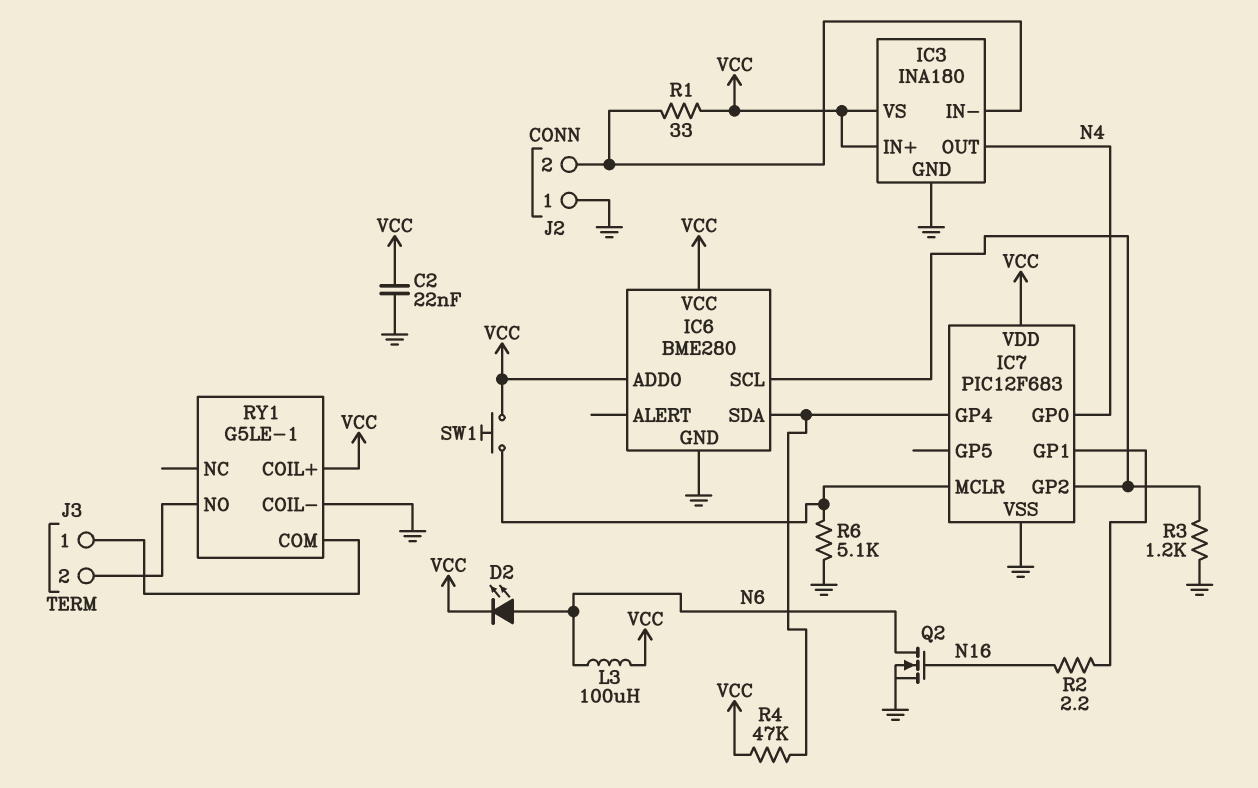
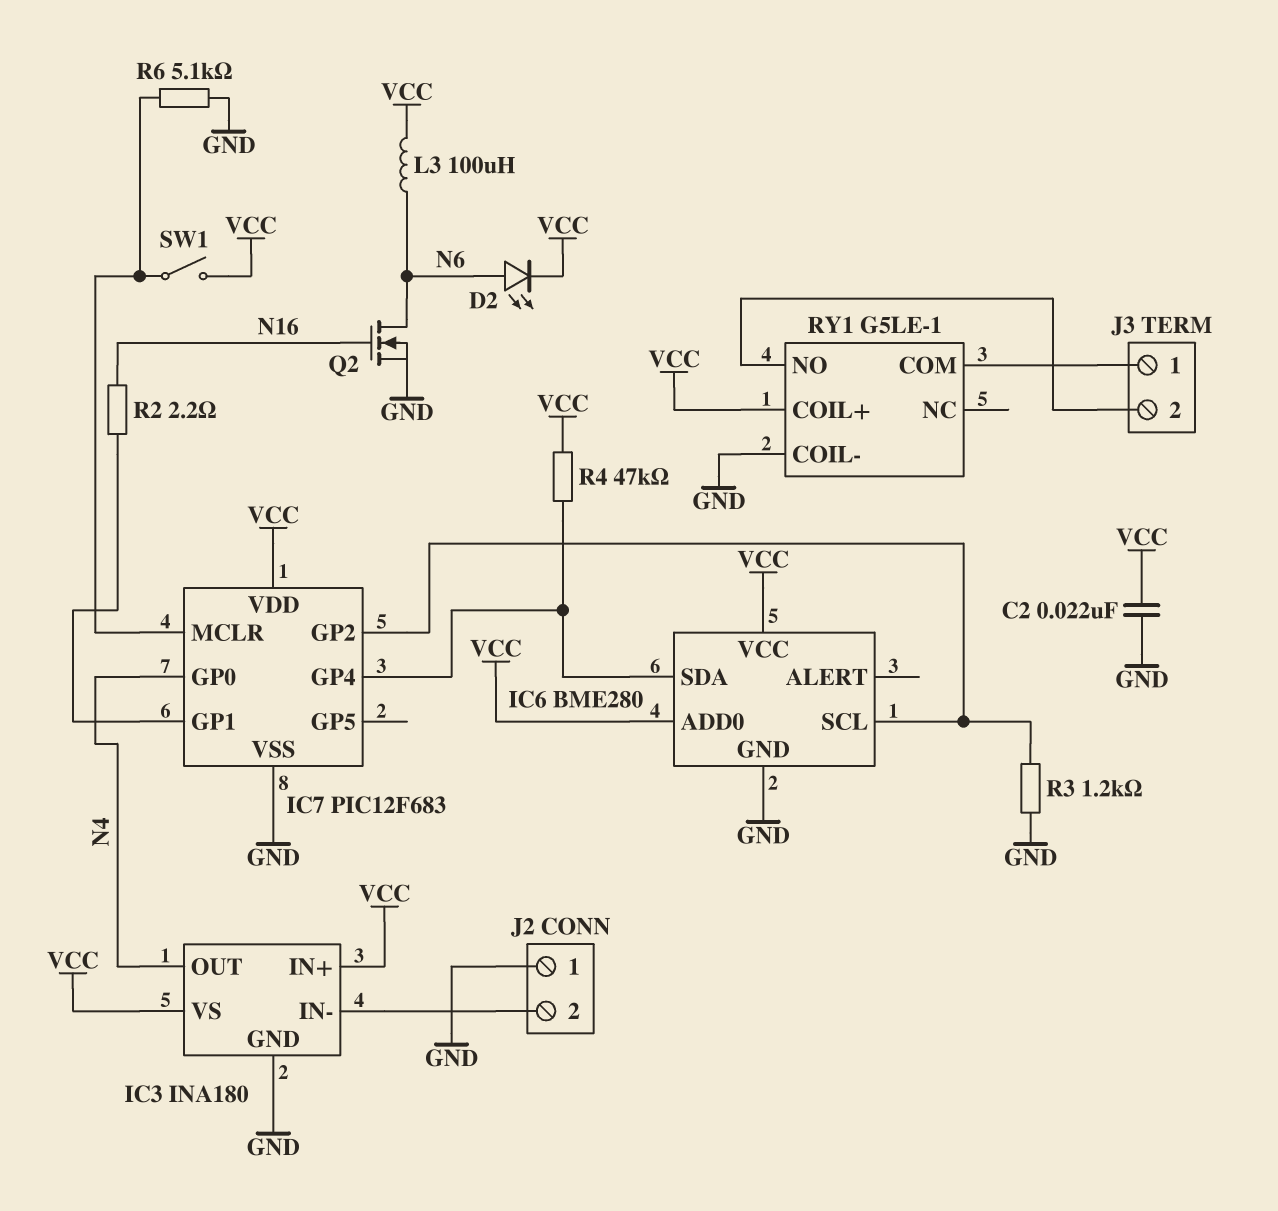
R1: 33 (IC3/IN-, VCC) -> none
SW1: button (IC7/MCLR, VCC) -> switch (IC7/MCLR, VCC)

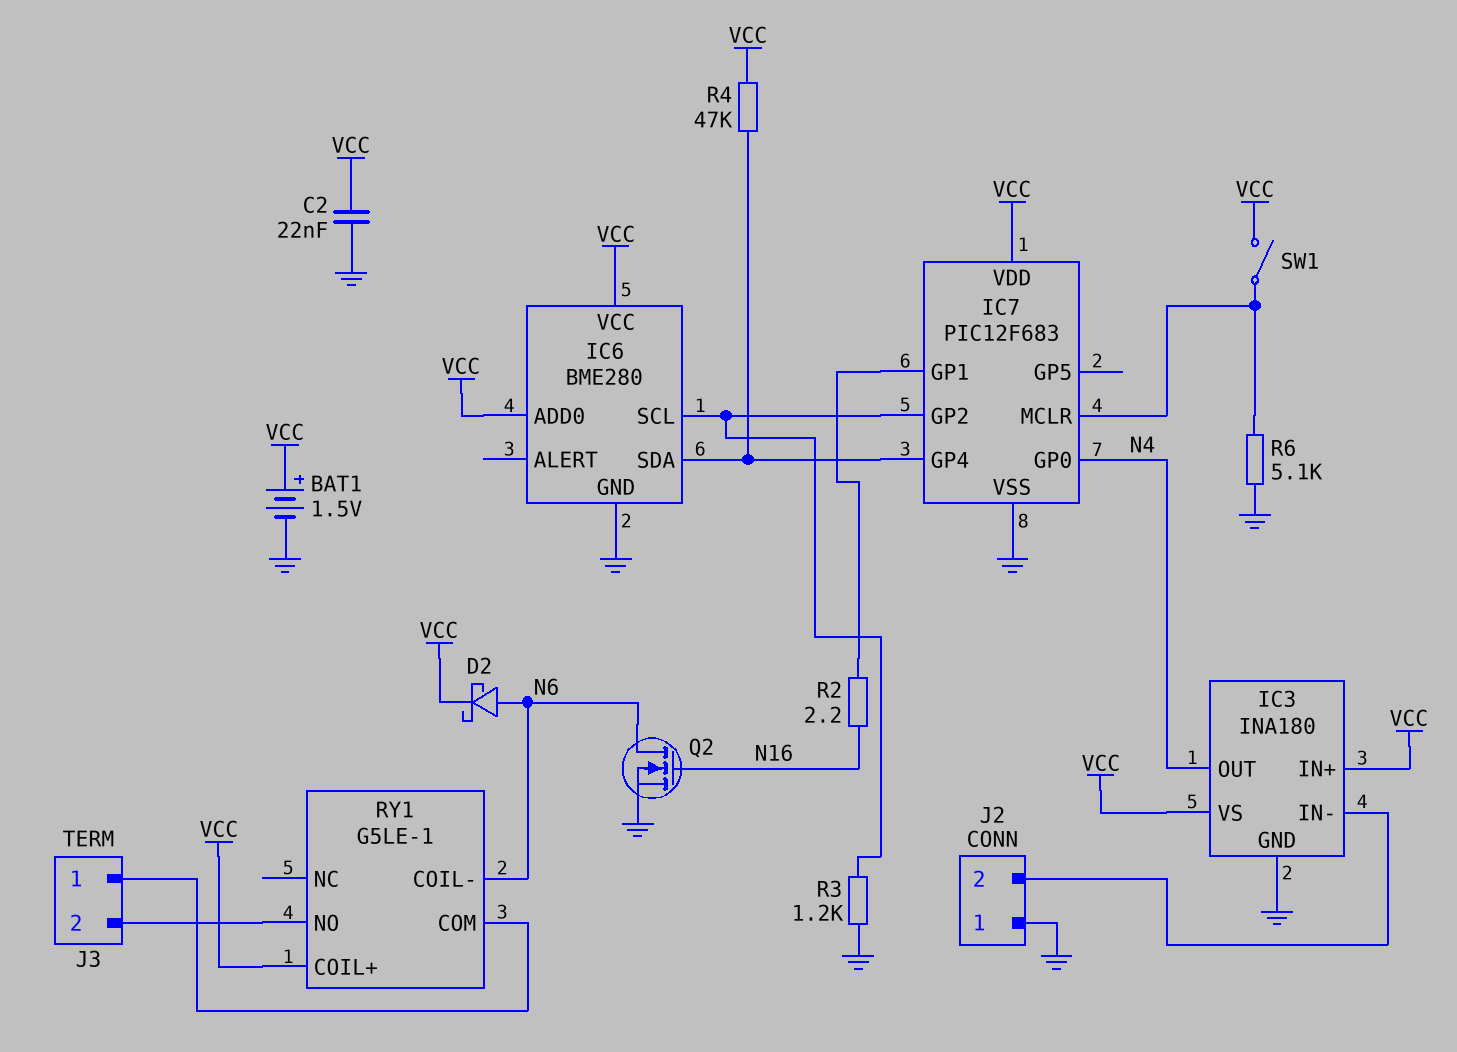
BAT1: none -> 1.5V (plus VCC, minus GND)
D2: LED (A N6, K VCC) -> schottky (A N6, K VCC)
L3: 100uH (N6, VCC) -> none
RY1 pin COIL-: GND -> N6

